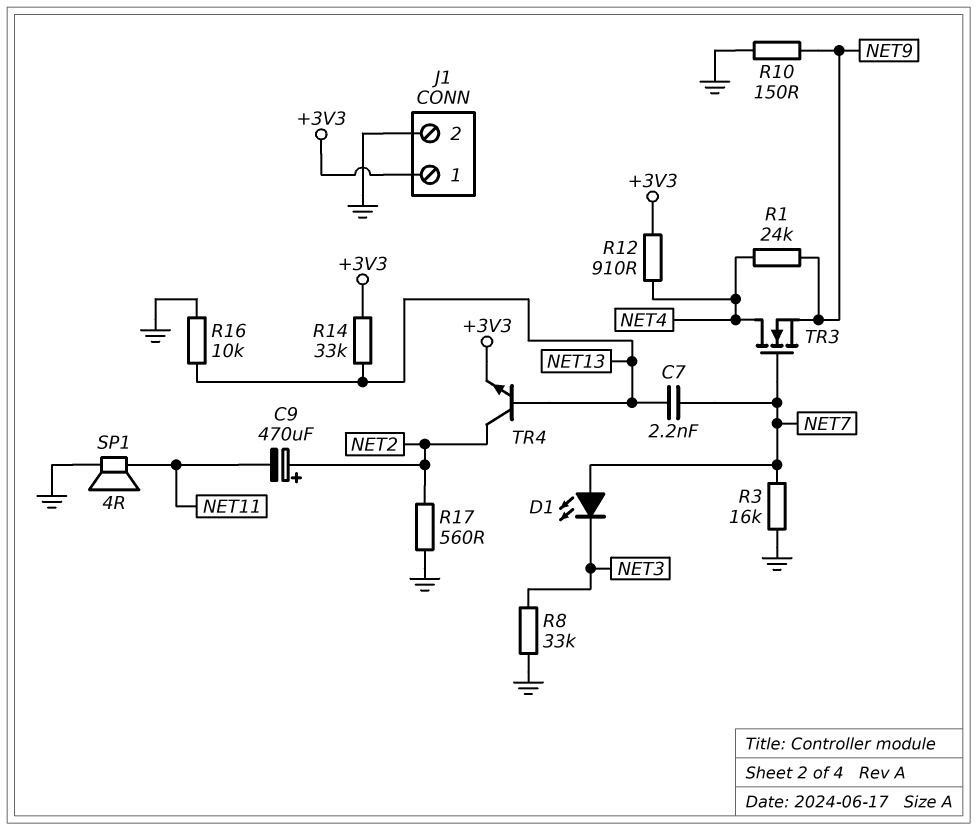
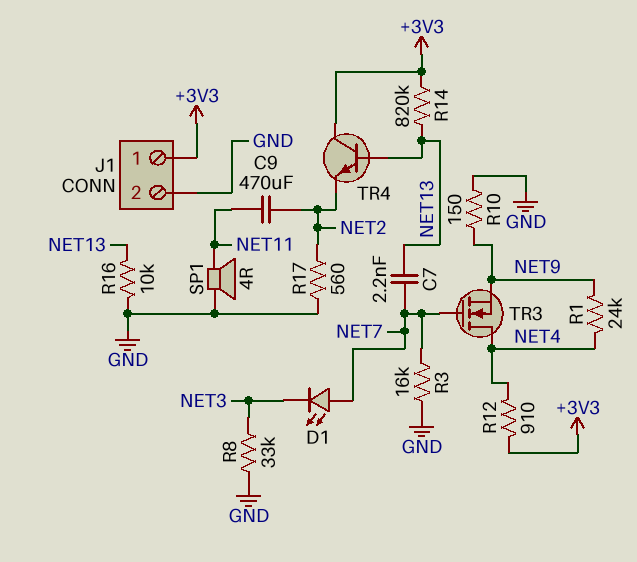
C9: 470uF (plus NET2, minus NET11) -> 470uF (NET2, NET11)
R14: 33k (+3V3, NET13) -> 820k (+3V3, NET13)
TR4: NPN (B NET13, C NET2, E +3V3) -> NPN (B NET13, C +3V3, E NET2)

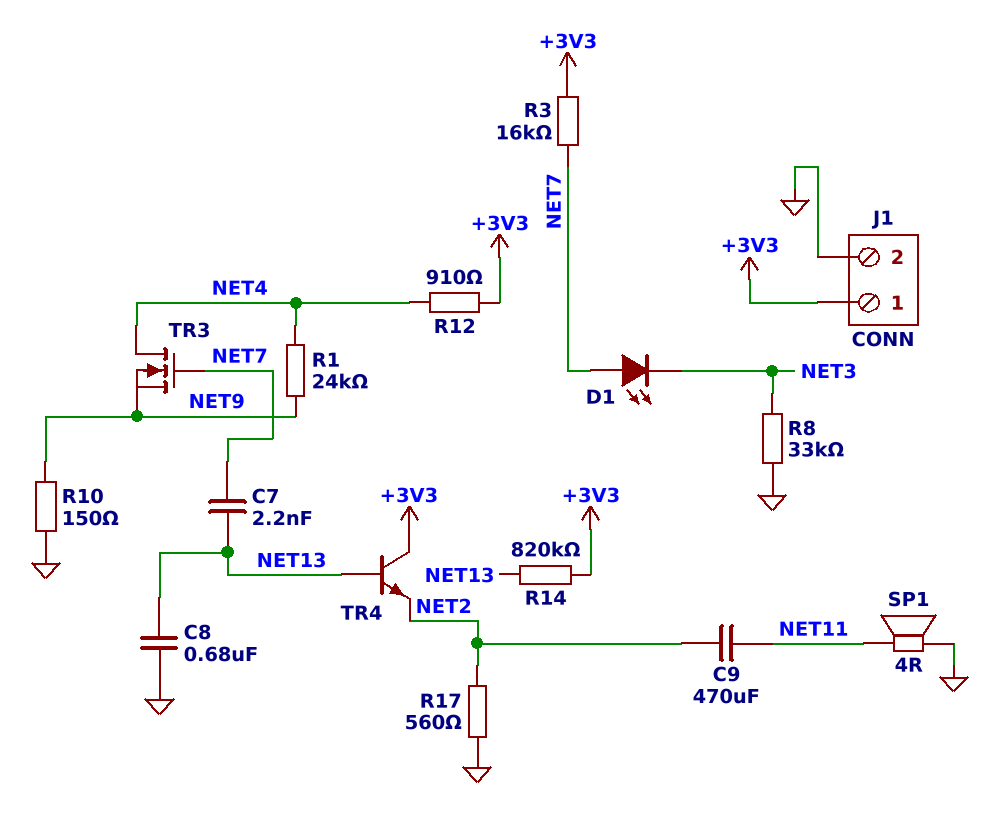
C8: none -> 680nF (GND, NET13)
R3: 16k (GND, NET7) -> 16k (+3V3, NET7)
R16: 10k (GND, NET13) -> none

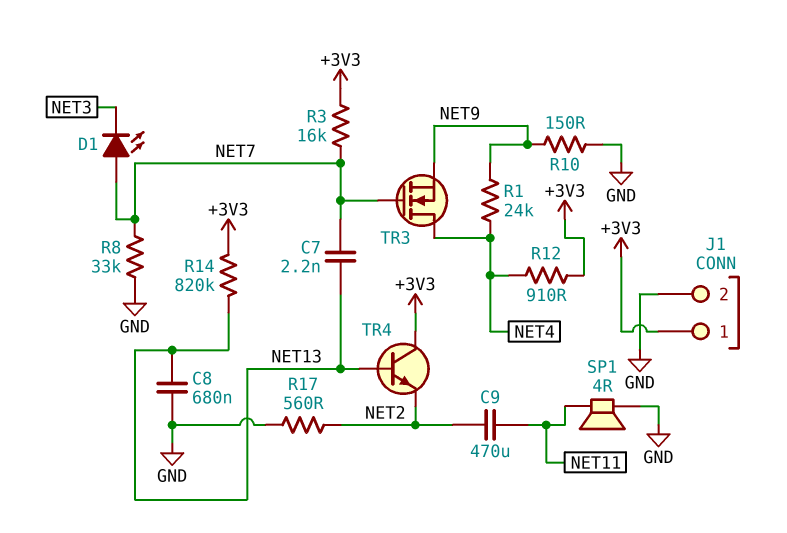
R8: 33k (GND, NET3) -> 33k (GND, NET7)

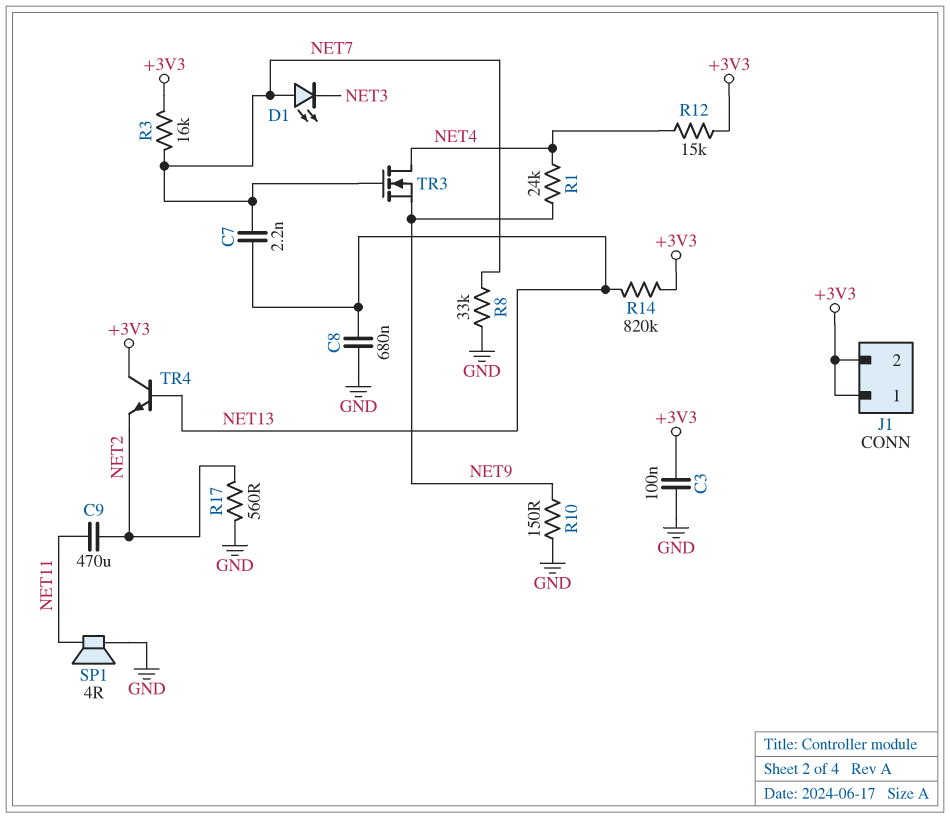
C3: none -> 100nF (+3V3, GND)
J1 pin 2: GND -> +3V3
R12: 910 (+3V3, NET4) -> 15k (+3V3, NET4)

